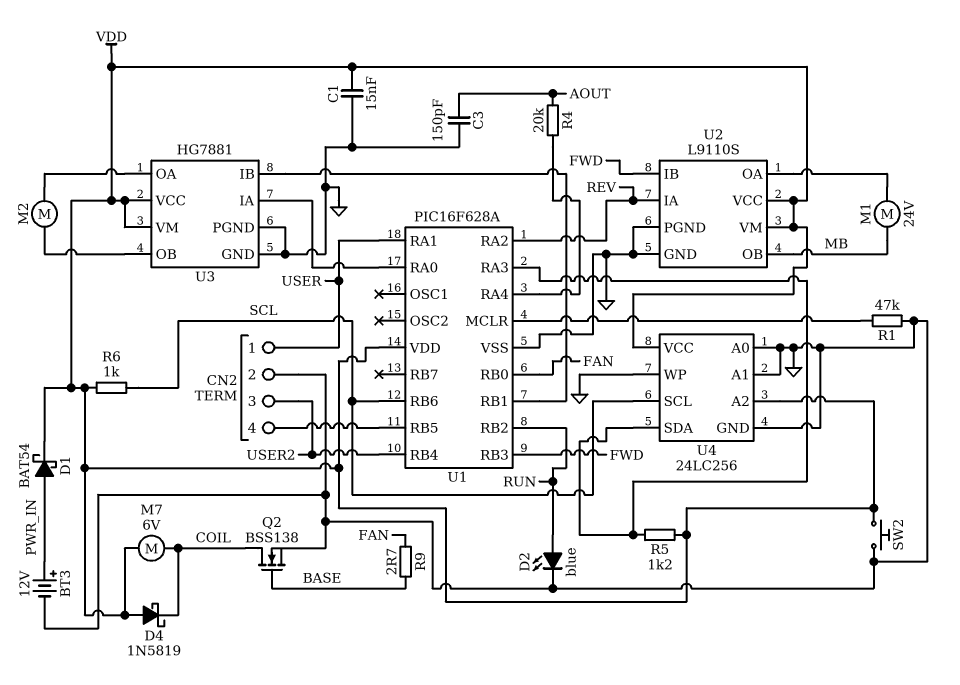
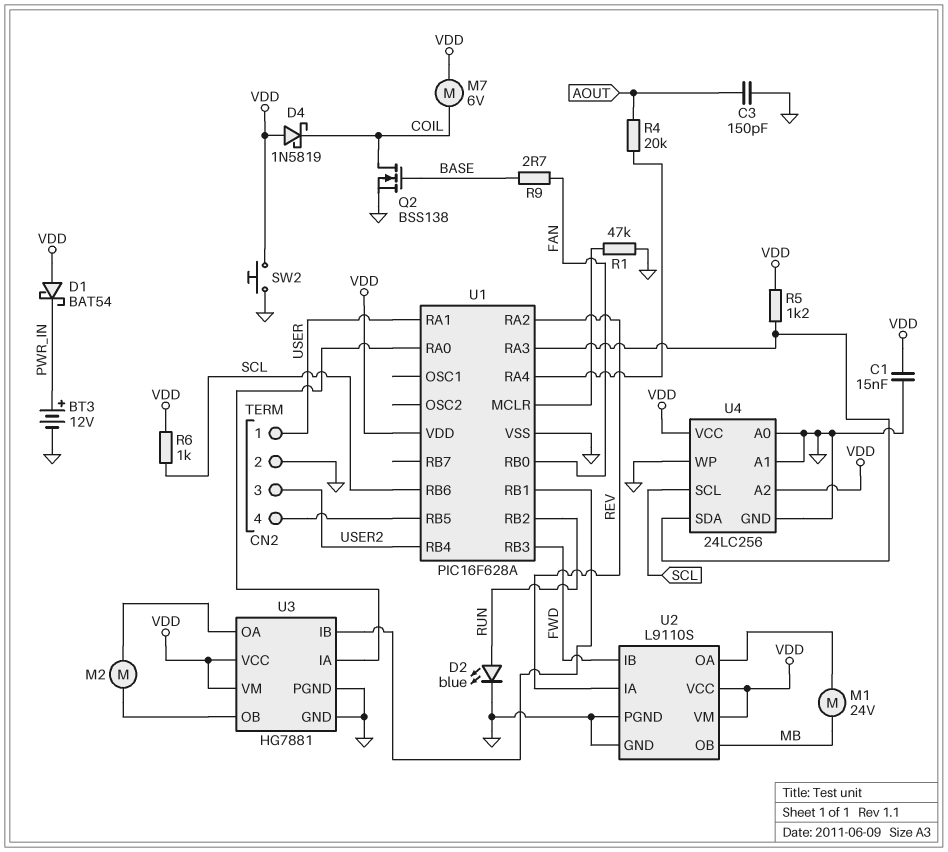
D1: schottky BAT54 (A PWR_IN, K VDD) -> schottky BAT54 (A VDD, K PWR_IN)

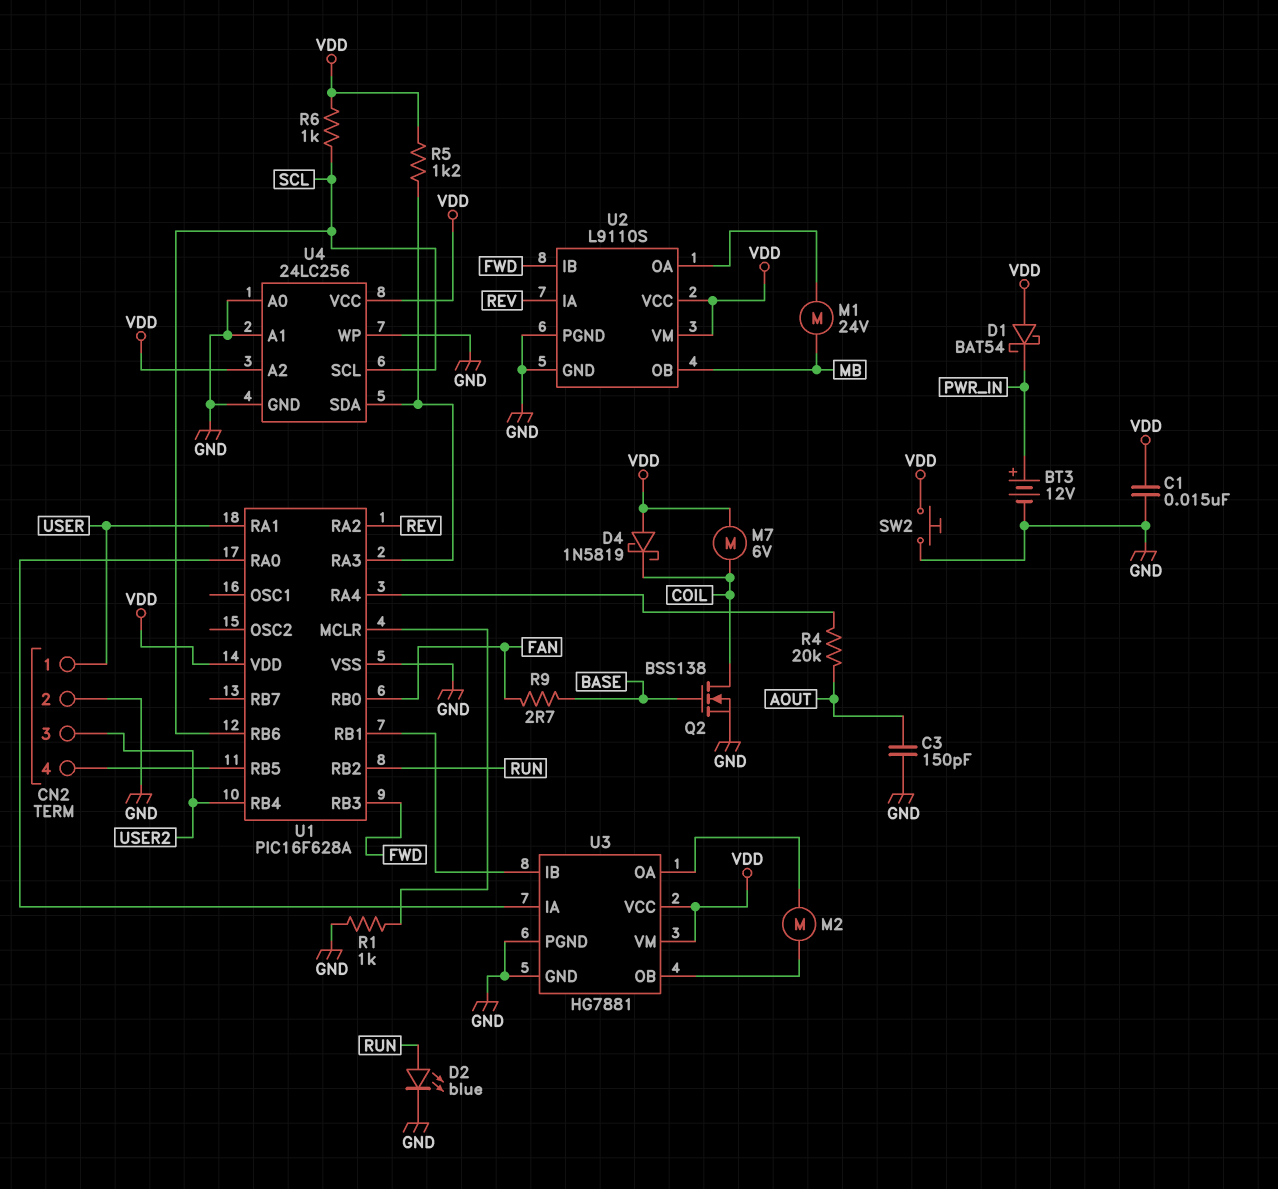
R1: 47k (GND, U1/MCLR) -> 1k (GND, U1/MCLR)

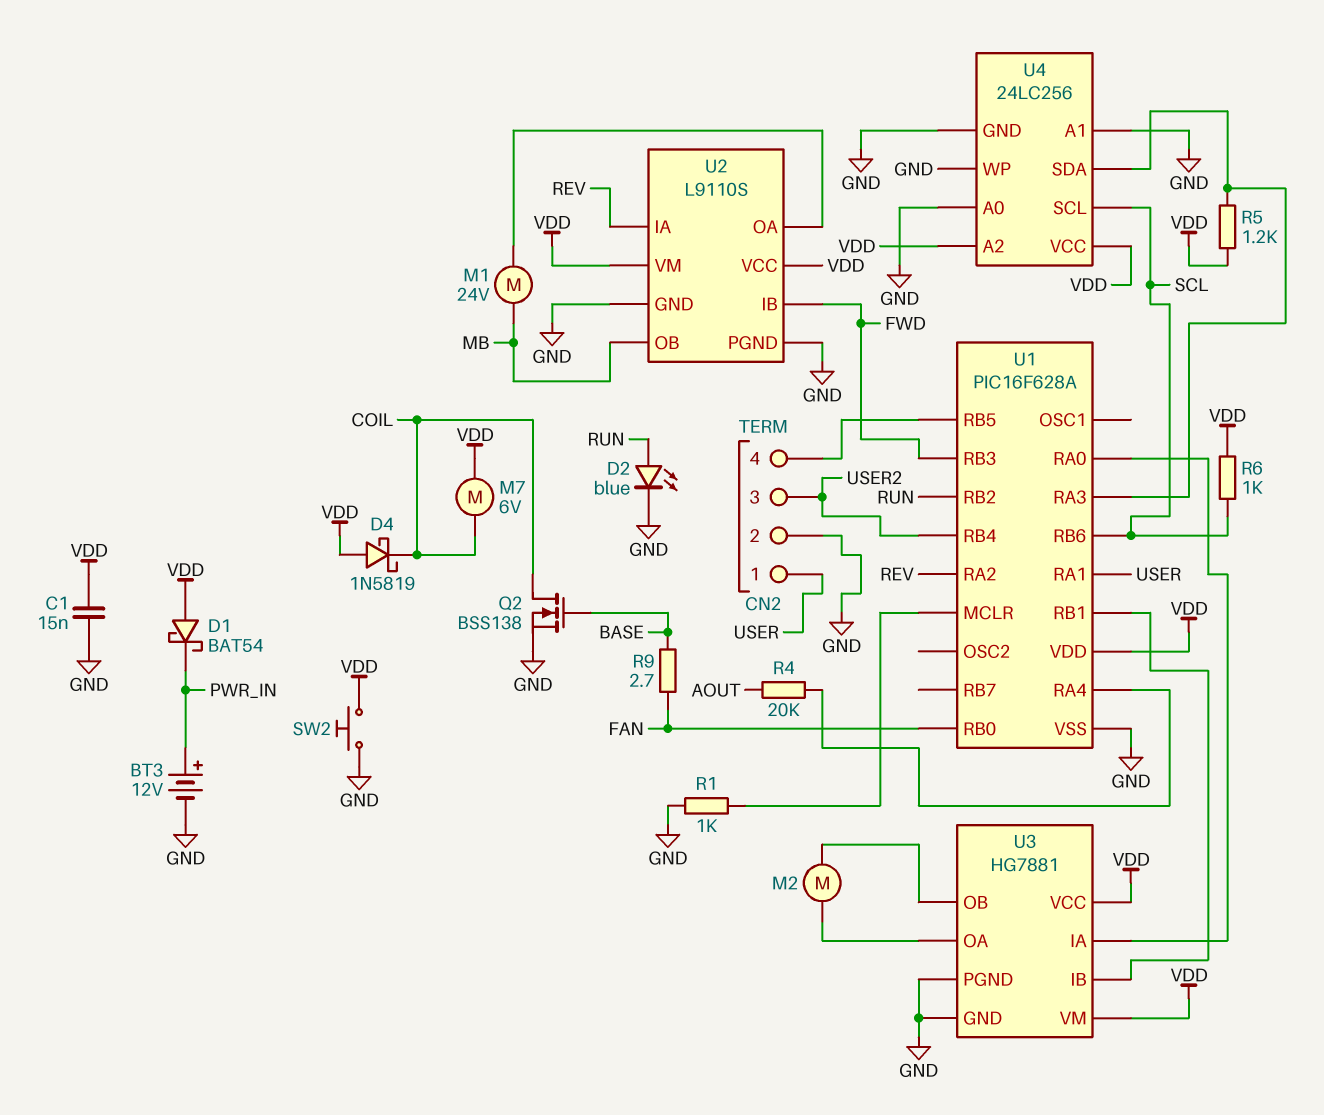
C3: 150pF (AOUT, GND) -> none

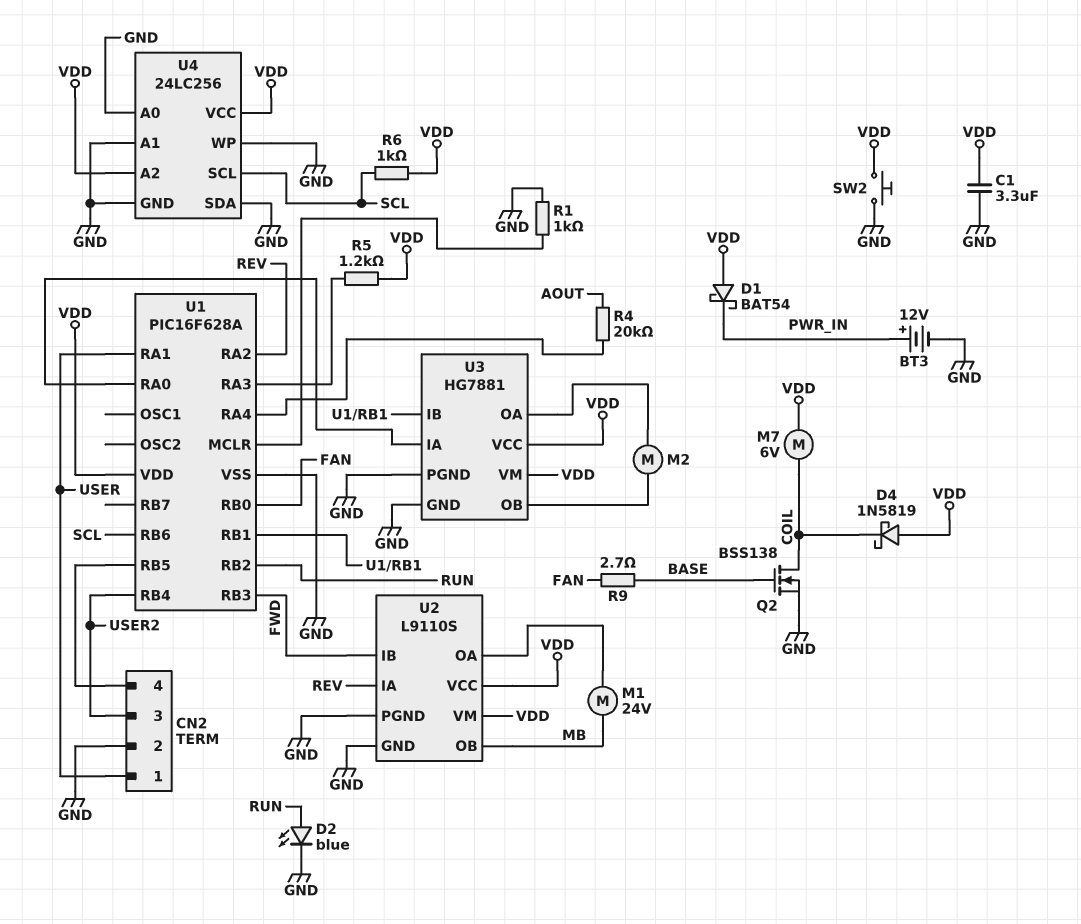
C1: 15nF (GND, VDD) -> 3.3uF (GND, VDD)
U4 pin SDA: U1/RA3 -> GND

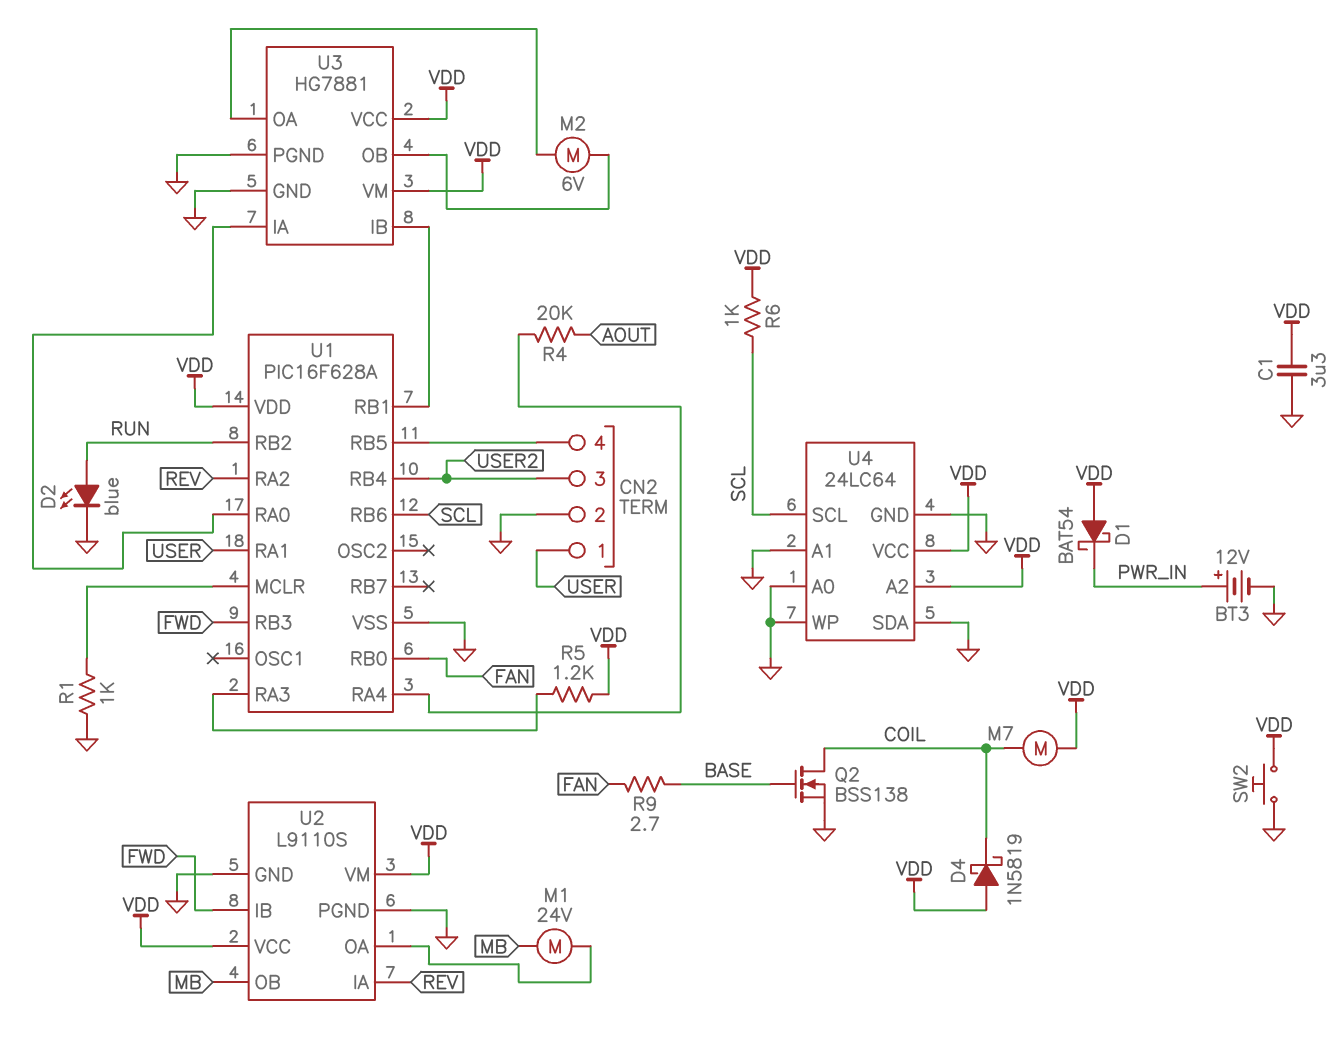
M2: motor (U3/OA, U3/OB) -> motor 6V (U3/OA, U3/OB)
M7: motor 6V (COIL, VDD) -> motor (COIL, VDD)
U4: 24LC256 -> 24LC64

